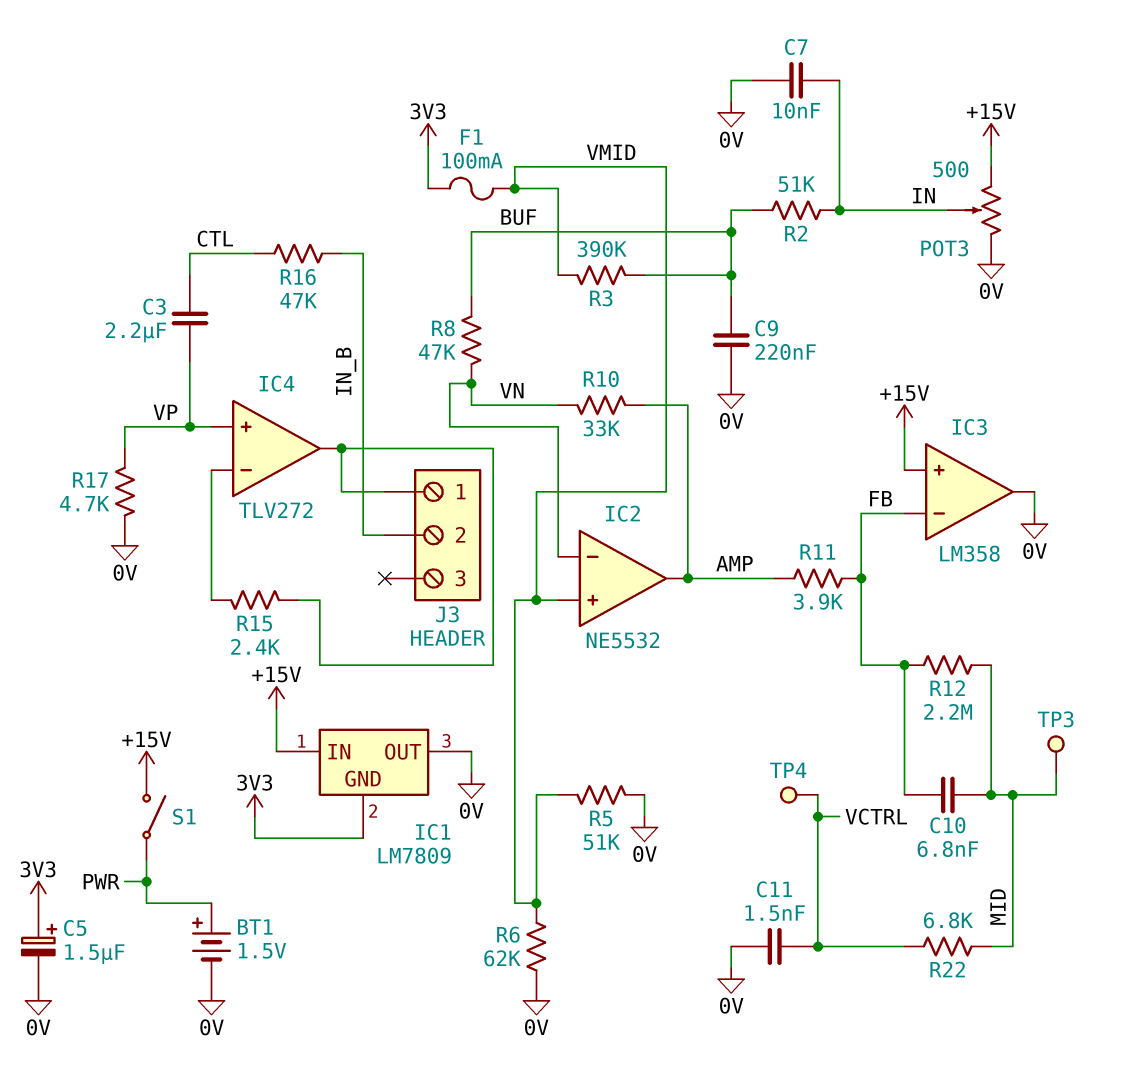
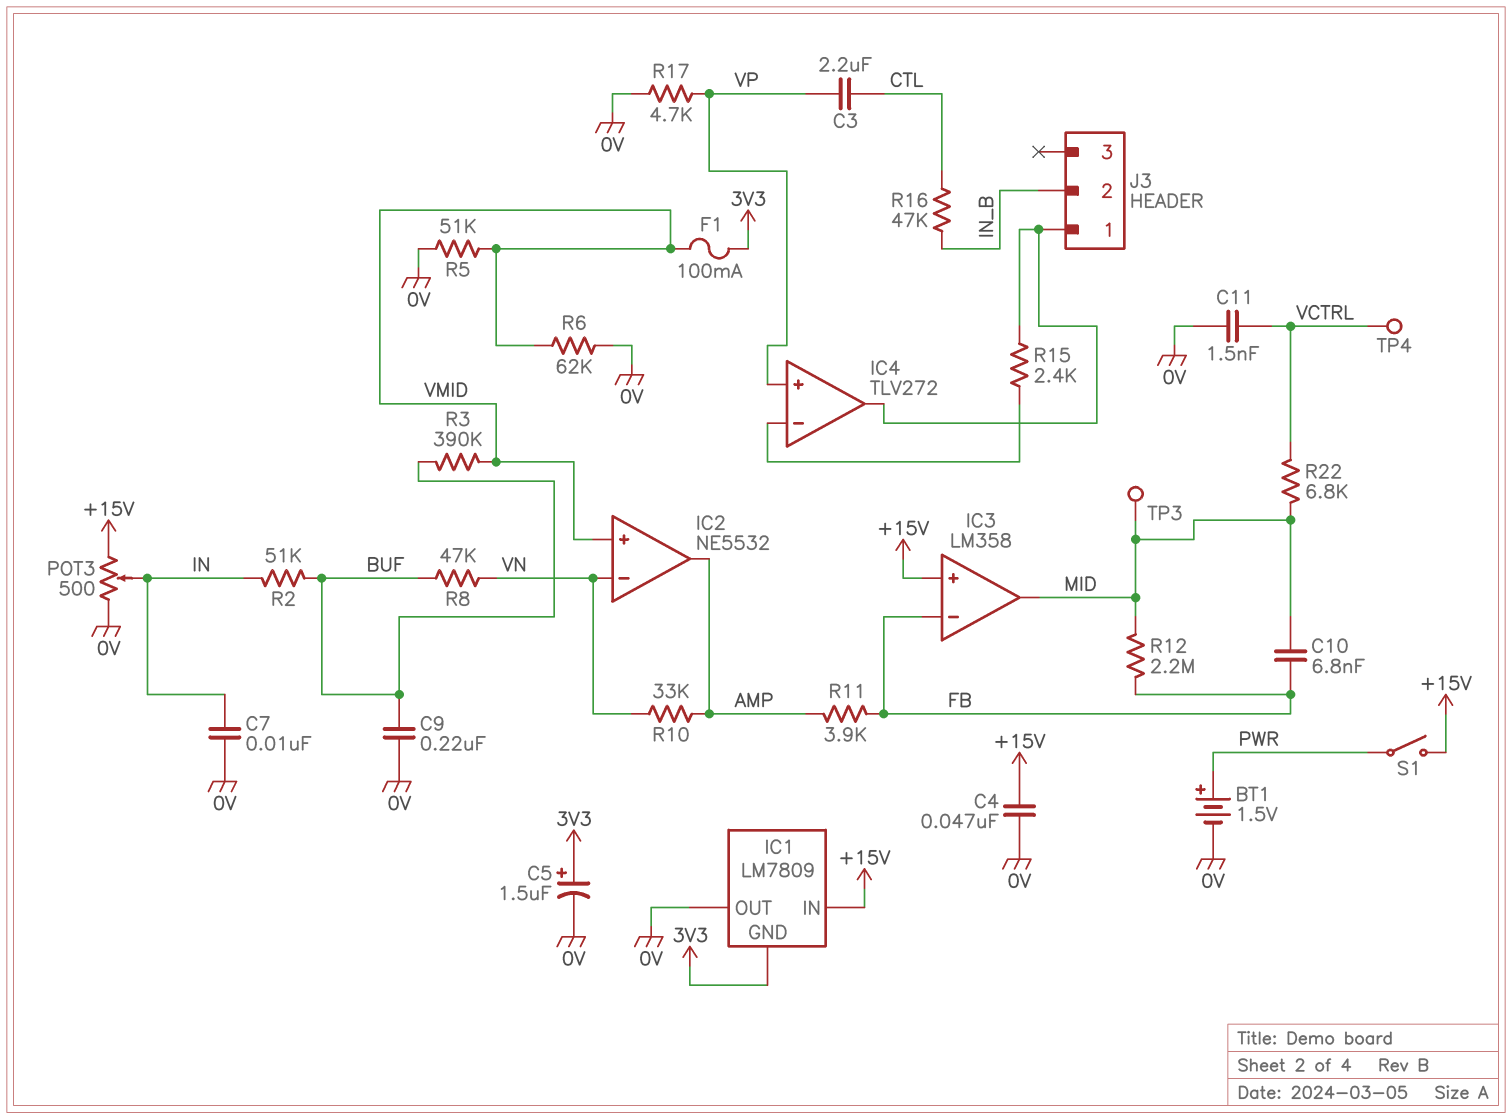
C4: none -> 47nF (+15V, 0V)
IC3 pin out: 0V -> MID

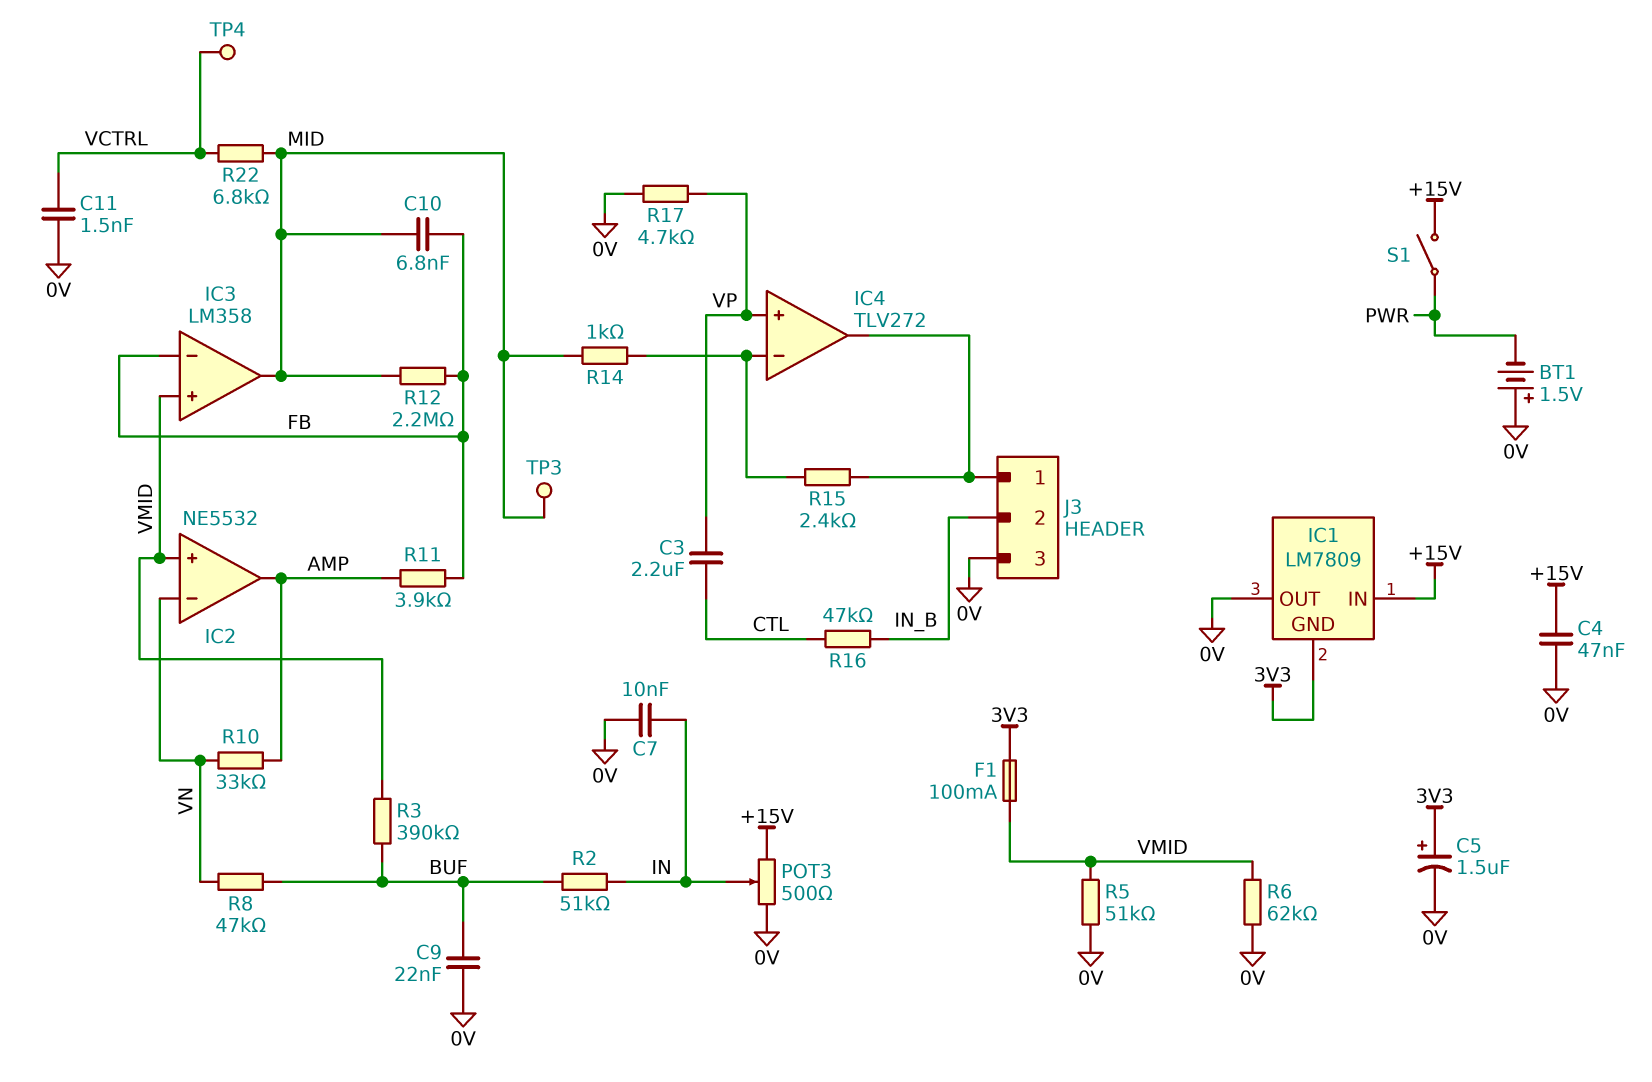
BT1: 1.5V (plus PWR, minus 0V) -> 1.5V (plus 0V, minus PWR)
C9: 220nF (0V, BUF) -> 22nF (0V, BUF)
IC3 pin in+: +15V -> VMID
J3 pin 3: none -> 0V
R14: none -> 1k (IC4/in-, MID)

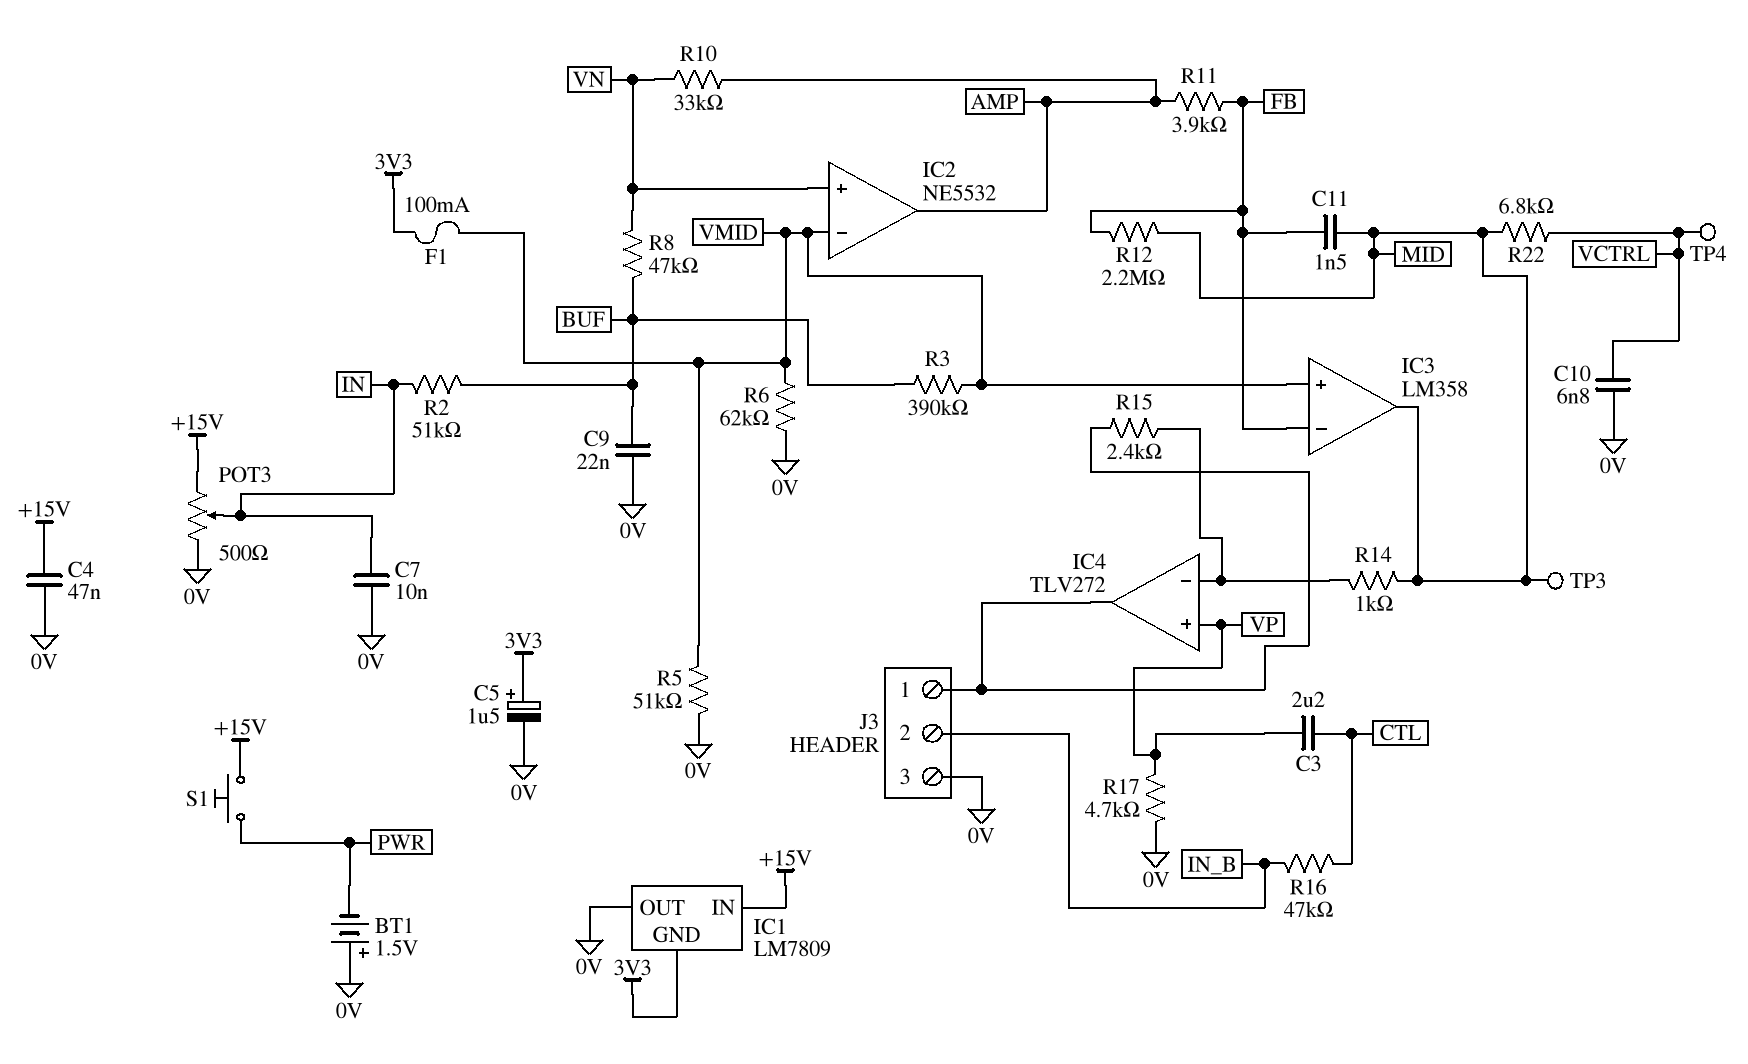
C10: 6.8nF (FB, MID) -> 6.8nF (0V, VCTRL)
C11: 1.5nF (0V, VCTRL) -> 1.5nF (FB, MID)
IC2 pin in+: VMID -> VN
IC2 pin in-: VN -> VMID
S1: switch (+15V, PWR) -> button (+15V, PWR)

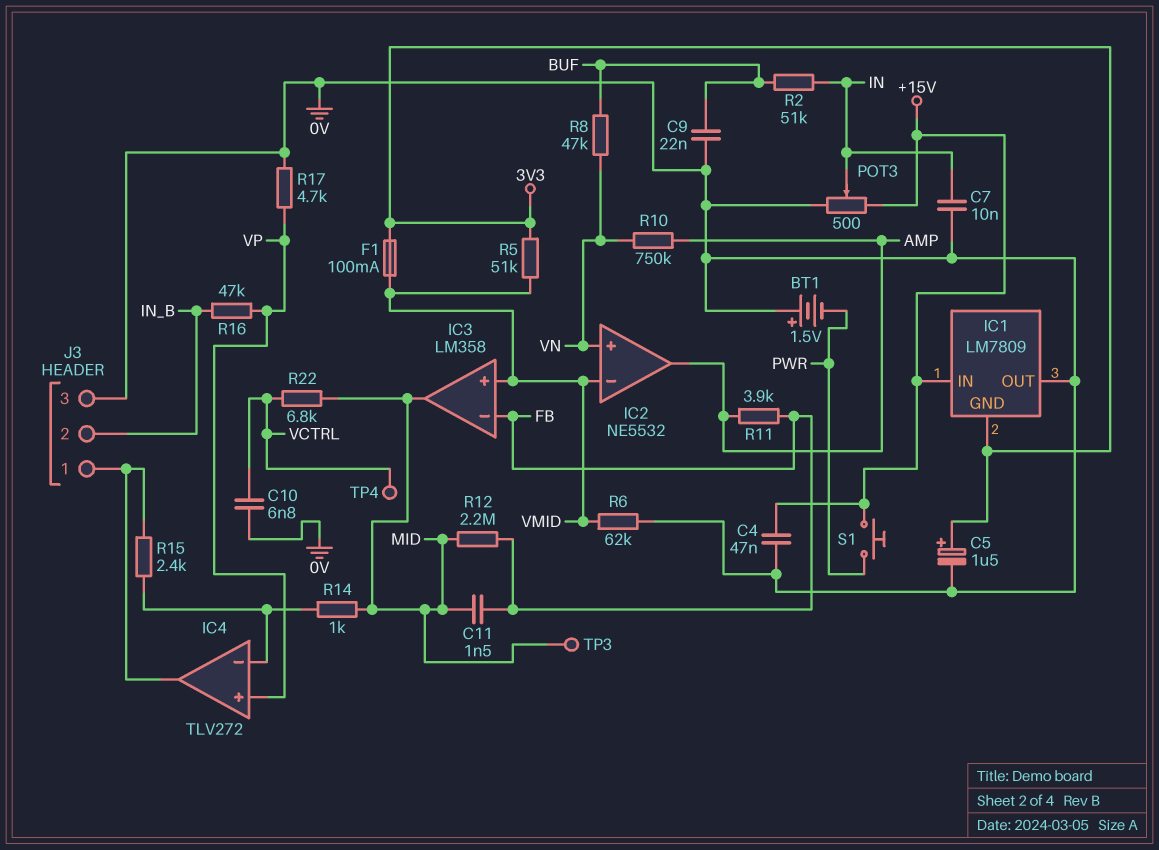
C3: 2.2uF (CTL, VP) -> none
R3: 390k (BUF, VMID) -> none
R5: 51k (0V, VMID) -> 51k (3V3, VMID)
R10: 33k (AMP, VN) -> 750k (AMP, VN)
R16: 47k (CTL, IN_B) -> 47k (IN_B, VP)

